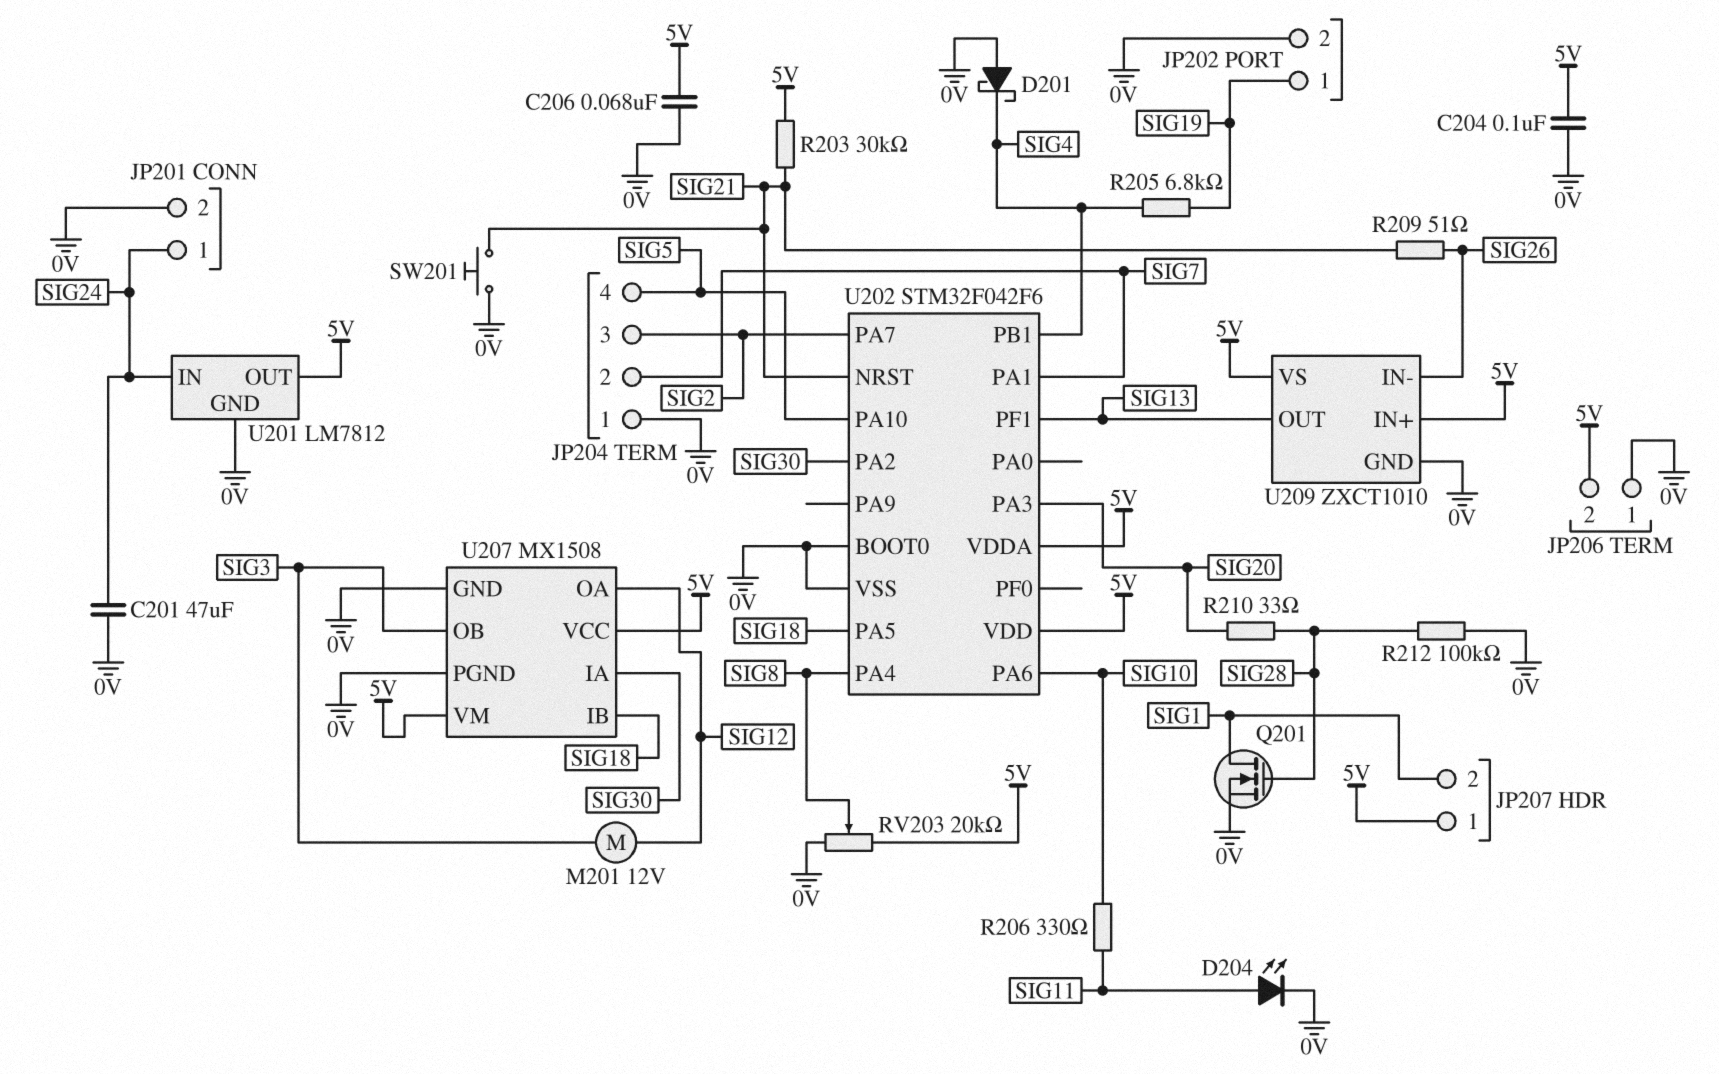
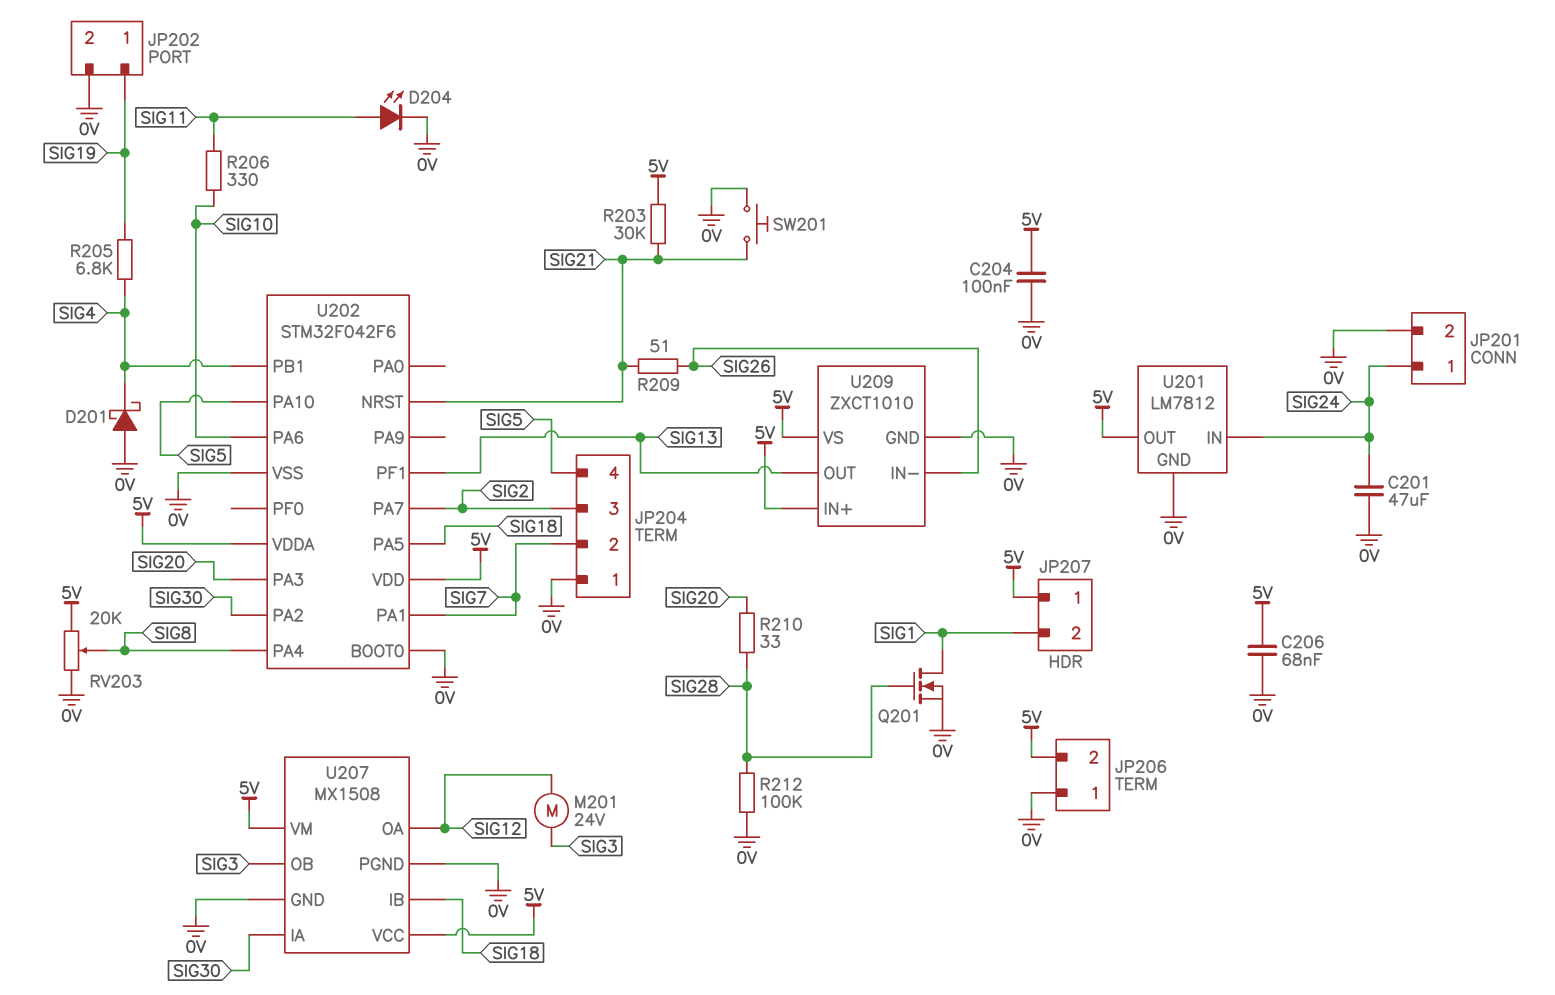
M201: motor 12V (SIG3, SIG12) -> motor 24V (SIG3, SIG12)

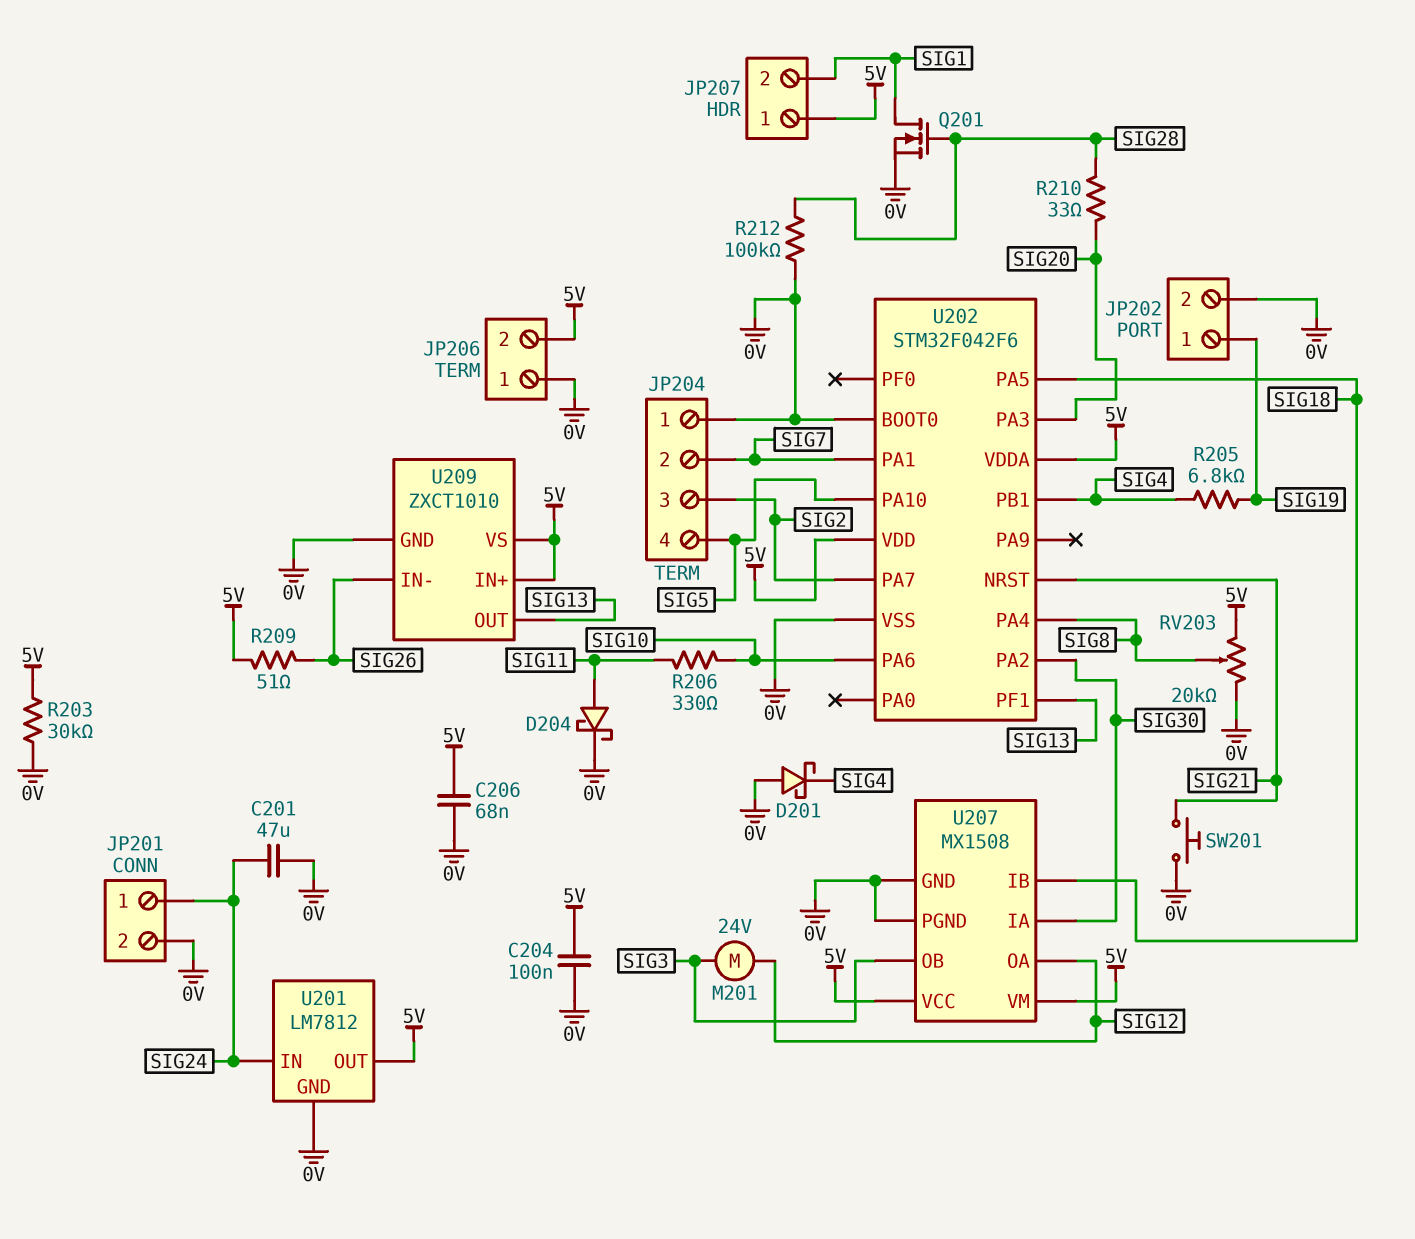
D204: LED (A SIG11, K 0V) -> schottky (A SIG11, K 0V)
R203: 30k (5V, SIG21) -> 30k (0V, 5V)
R209: 51 (SIG21, SIG26) -> 51 (5V, SIG26)

